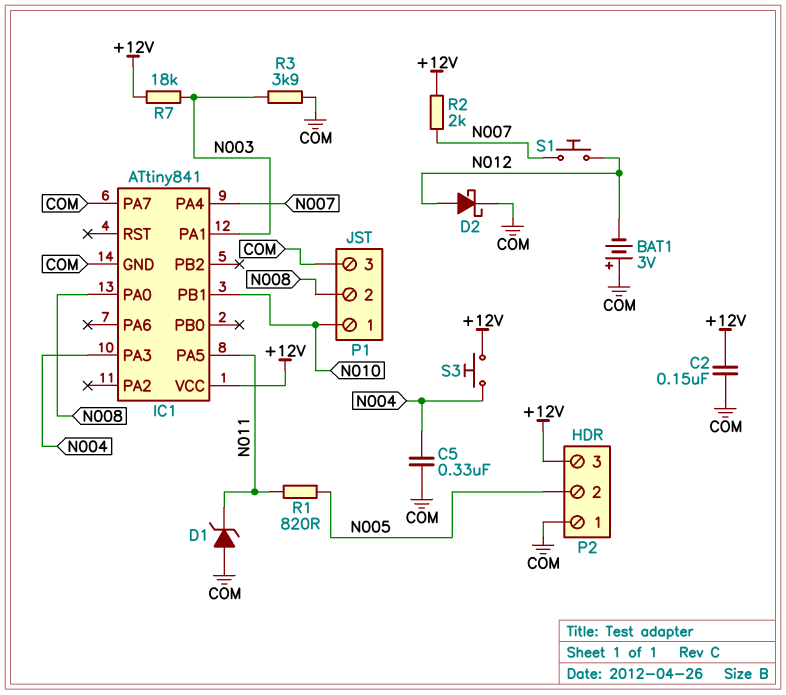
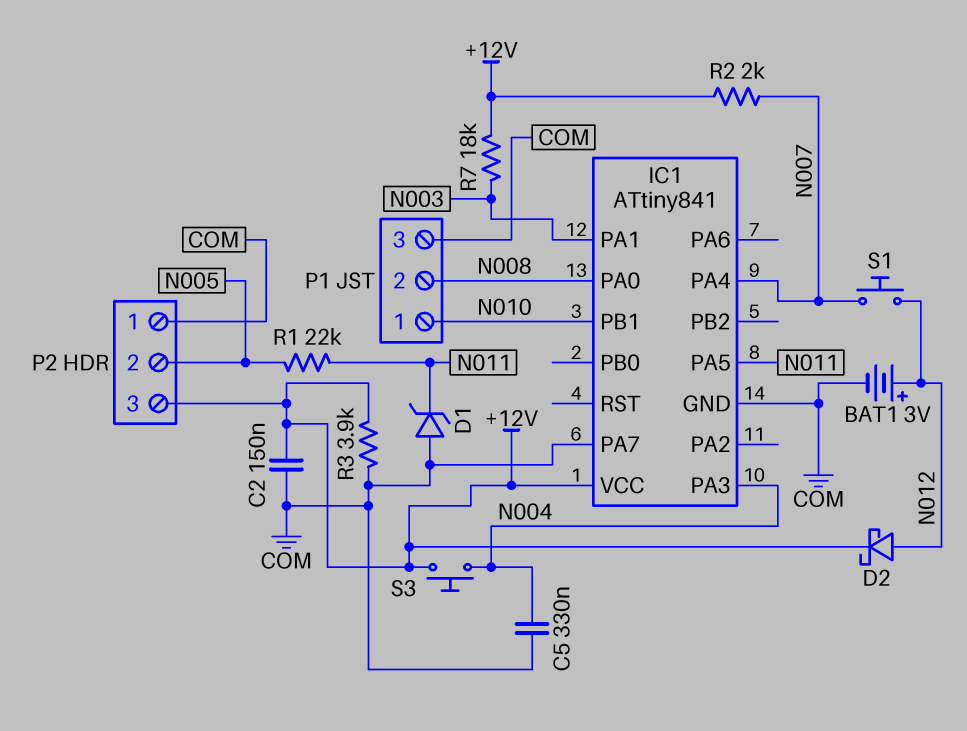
BAT1: 3V (plus COM, minus N012) -> 3V (plus N012, minus COM)
D2: schottky (A N012, K COM) -> schottky (A N012, K +12V)
R1: 820 (N005, N011) -> 22k (N005, N011)
R3: 3.9k (COM, N003) -> 3.9k (+12V, COM)

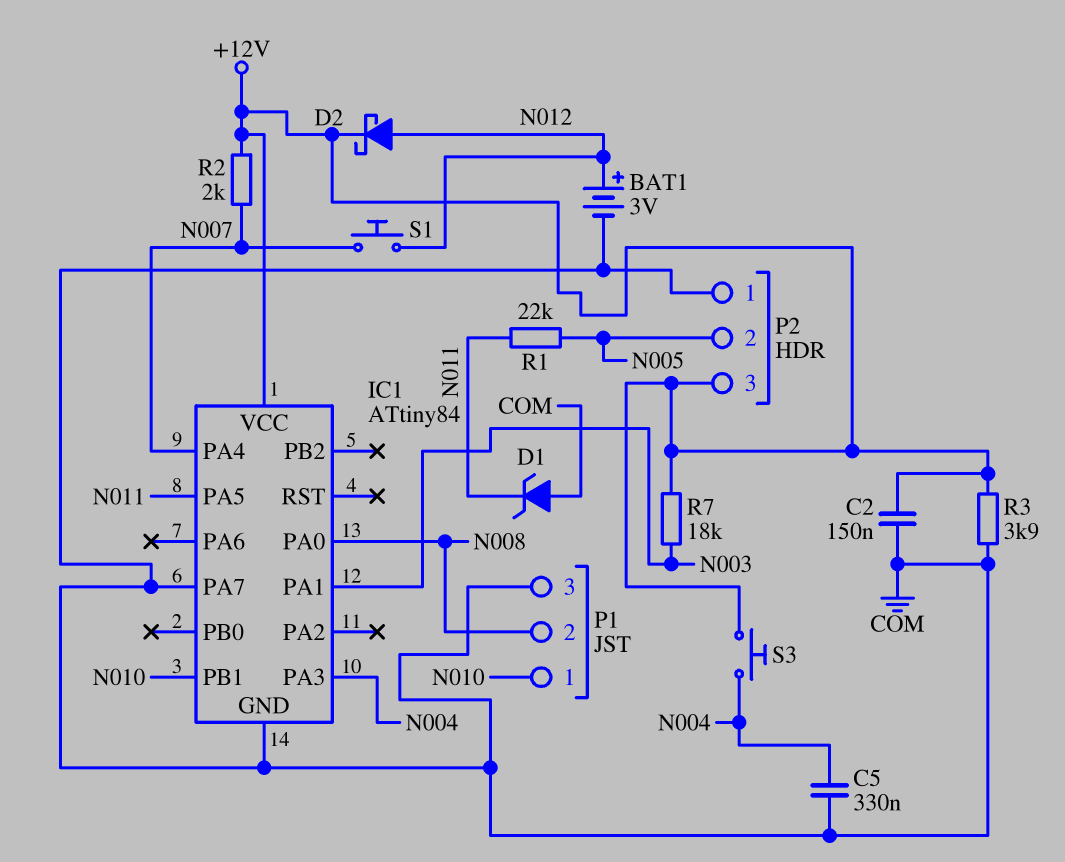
IC1: ATtiny841 -> ATtiny84

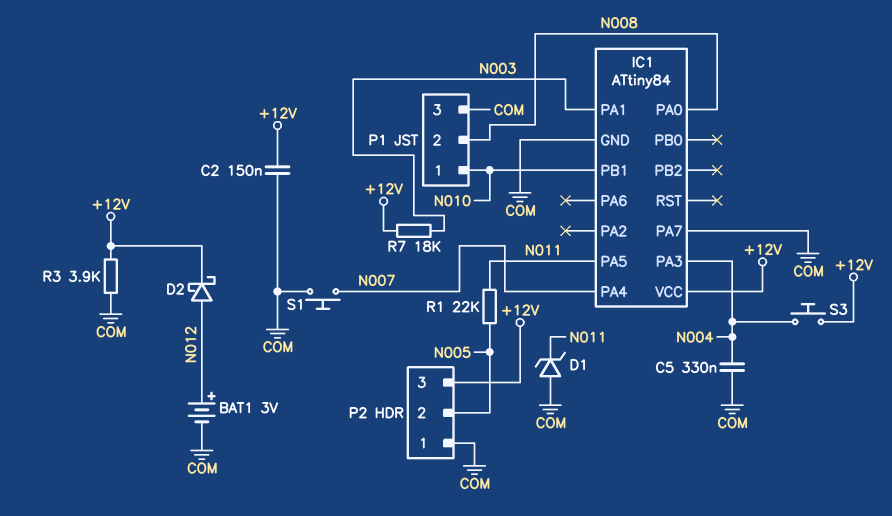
R2: 2k (+12V, N007) -> none
S1: button (N007, N012) -> button (COM, N007)

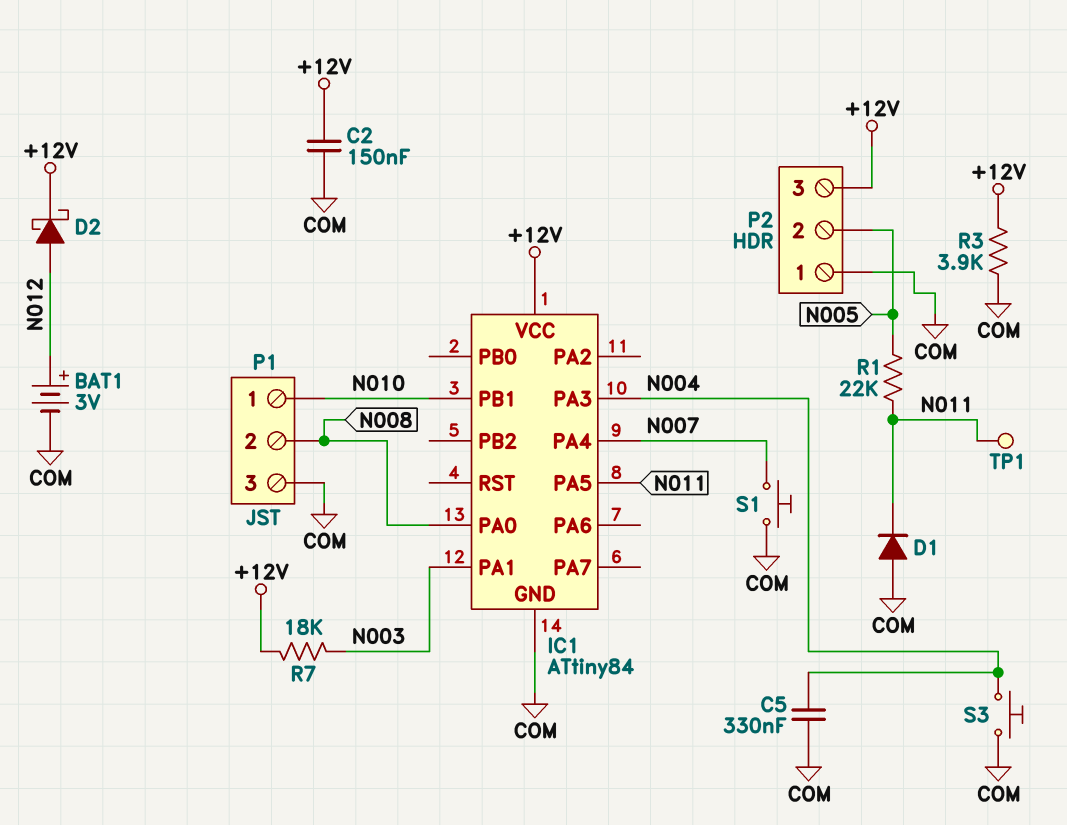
D1: zener (A COM, K N011) -> diode (A COM, K N011)
IC1 pin PA7: COM -> none
S3: button (+12V, N004) -> button (COM, N004)
TP1: none -> test point (N011)

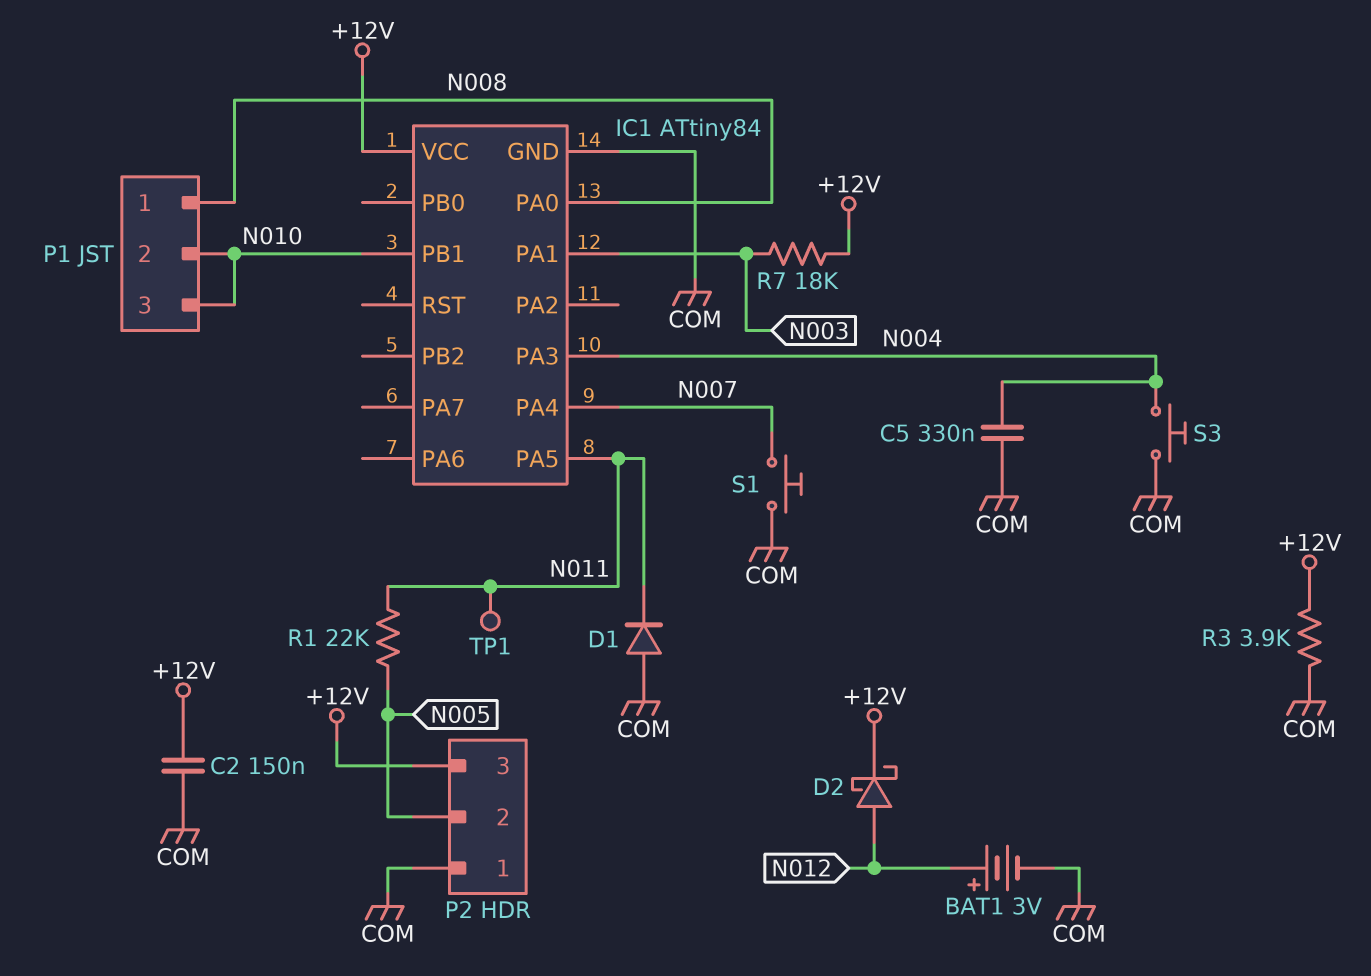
P1 pin 1: N010 -> N008
P1 pin 2: N008 -> N010
P1 pin 3: COM -> N010

